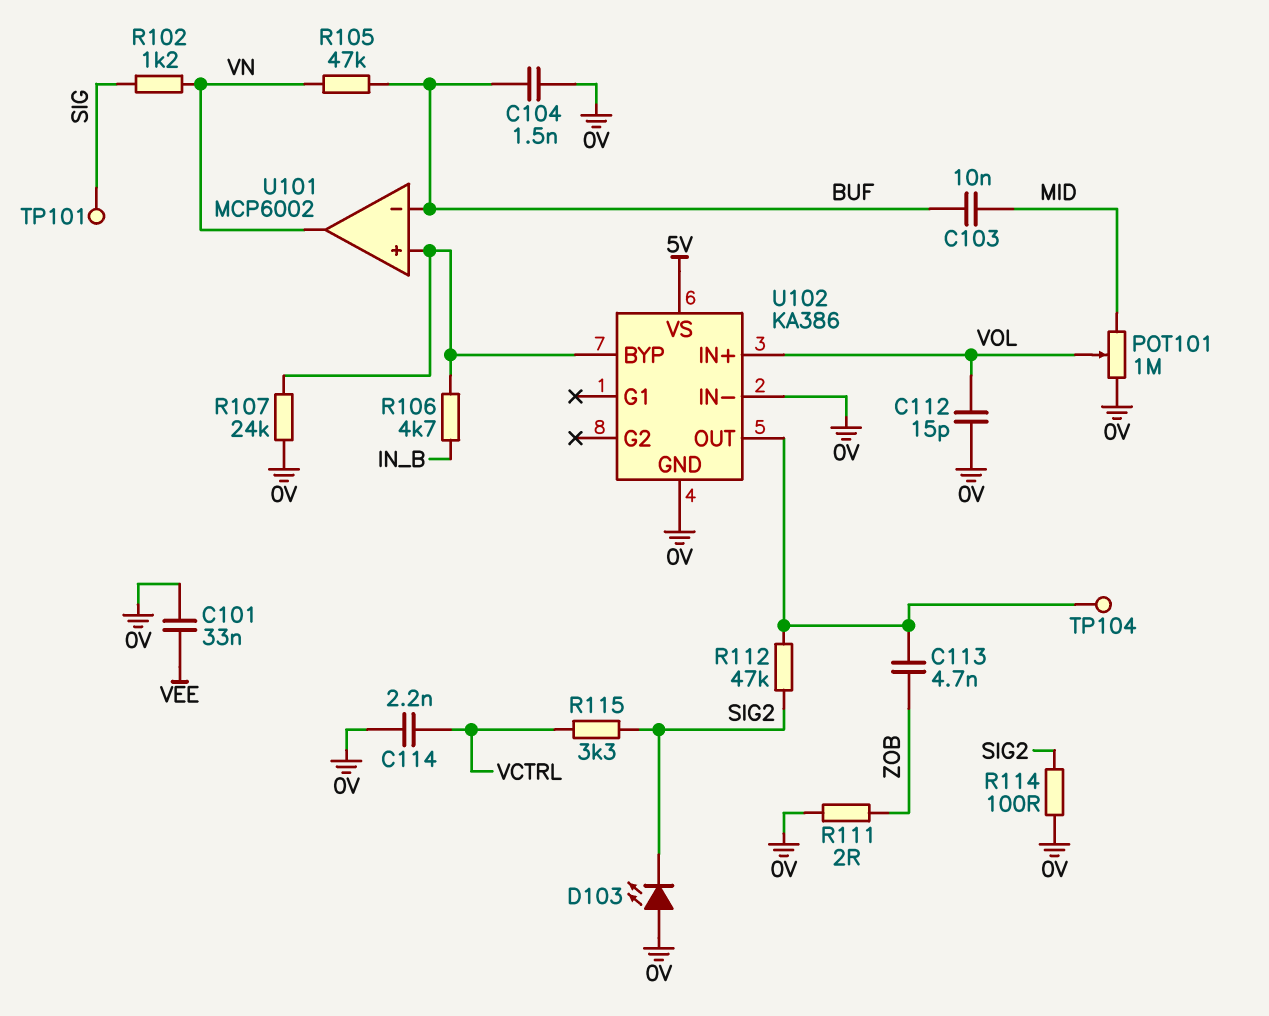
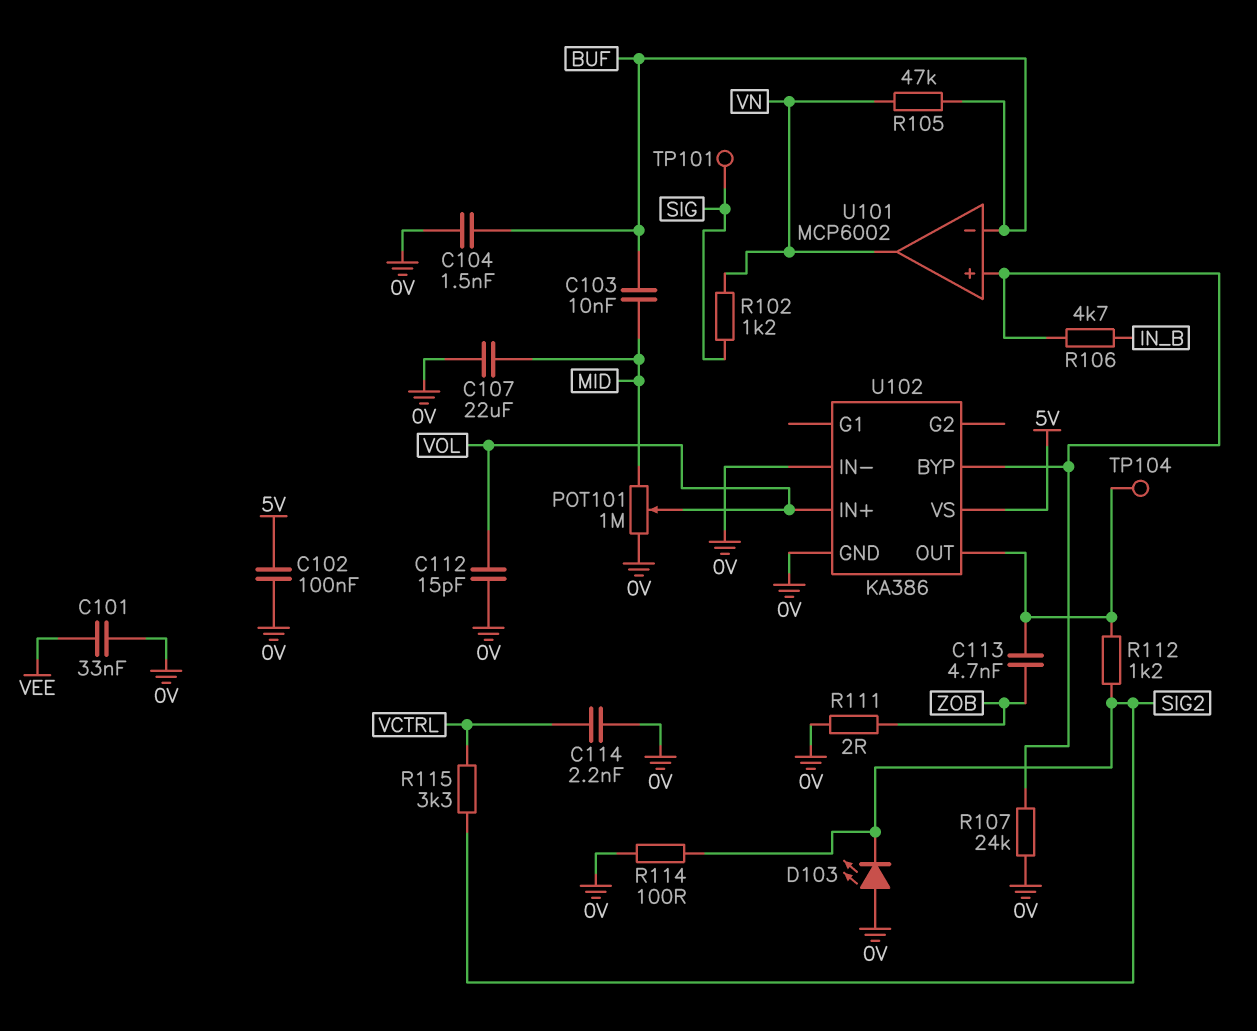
C102: none -> 100nF (0V, 5V)
C107: none -> 22uF (0V, MID)
R112: 47k (SIG2, U102/OUT) -> 1.2k (SIG2, U102/OUT)

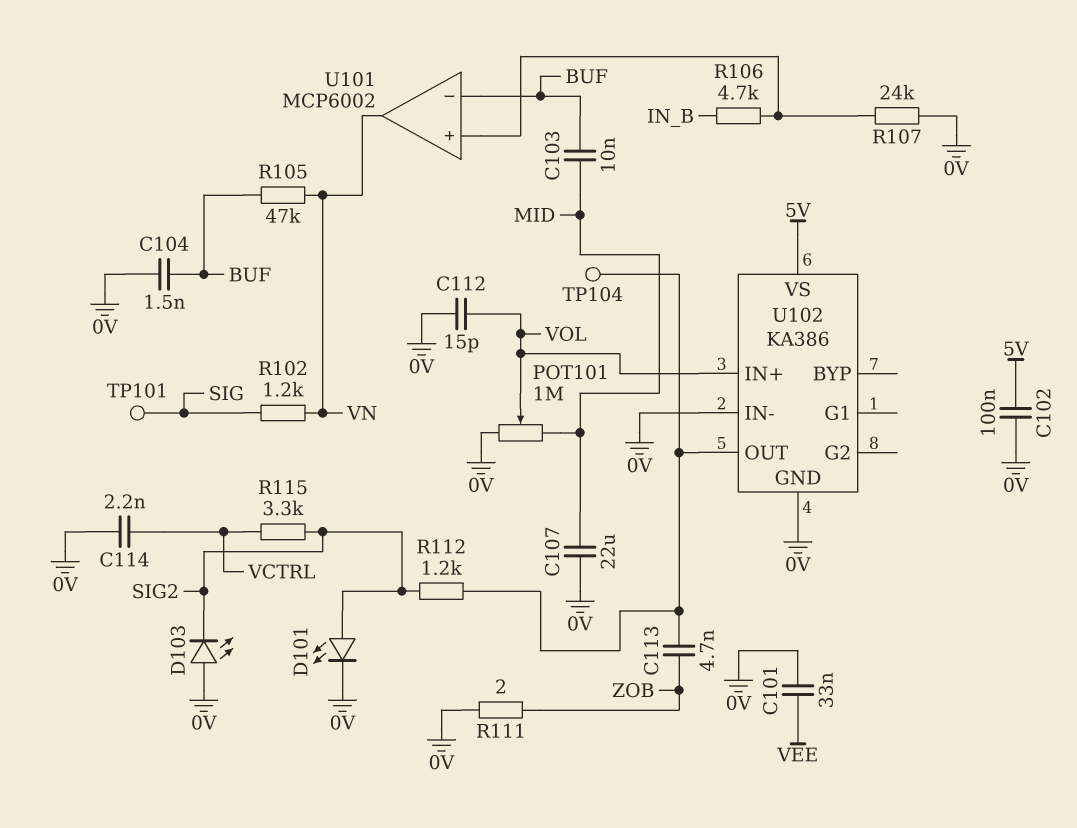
D101: none -> LED (A SIG2, K 0V)
R114: 100 (0V, SIG2) -> none
U102 pin BYP: U101/in+ -> none

